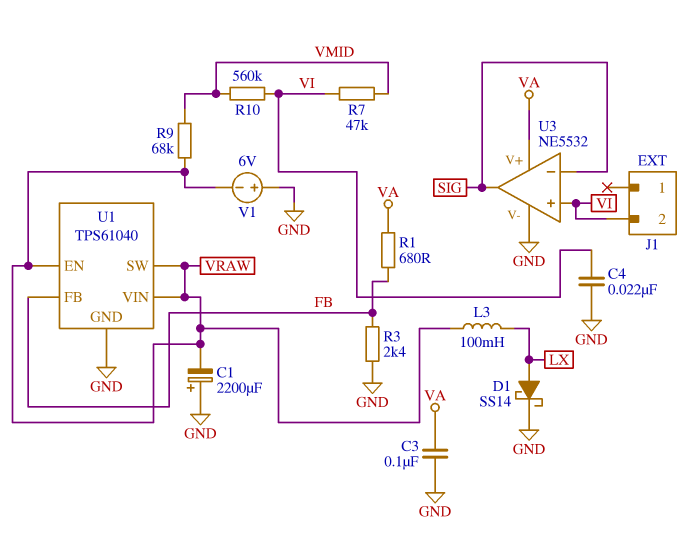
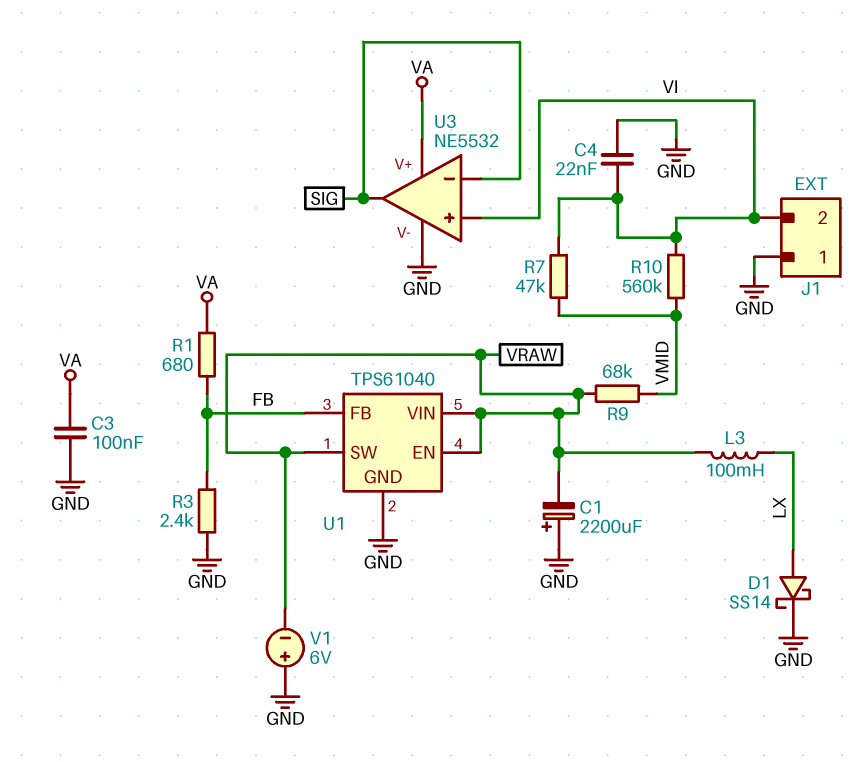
J1 pin 1: none -> GND

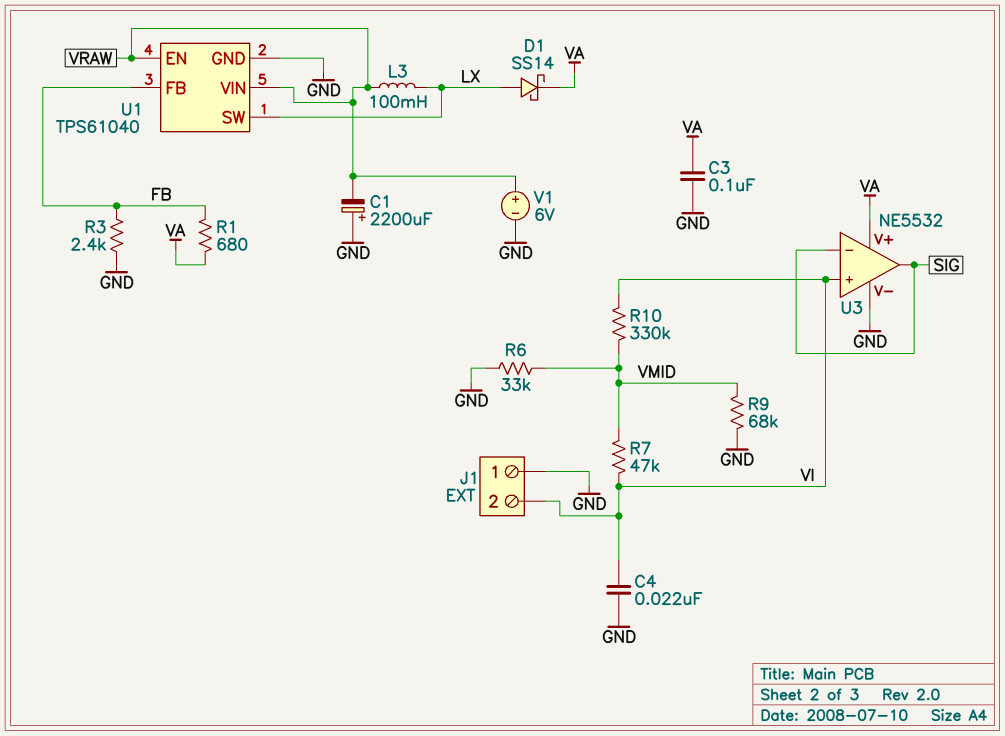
D1: schottky SS14 (A LX, K GND) -> schottky SS14 (A LX, K VA)
R6: none -> 33k (GND, VMID)
R9: 68k (VMID, VRAW) -> 68k (GND, VMID)
R10: 560k (VI, VMID) -> 330k (VI, VMID)
U1 pin SW: VRAW -> LX
V1: 6V (plus GND, minus VRAW) -> 6V (plus VRAW, minus GND)

